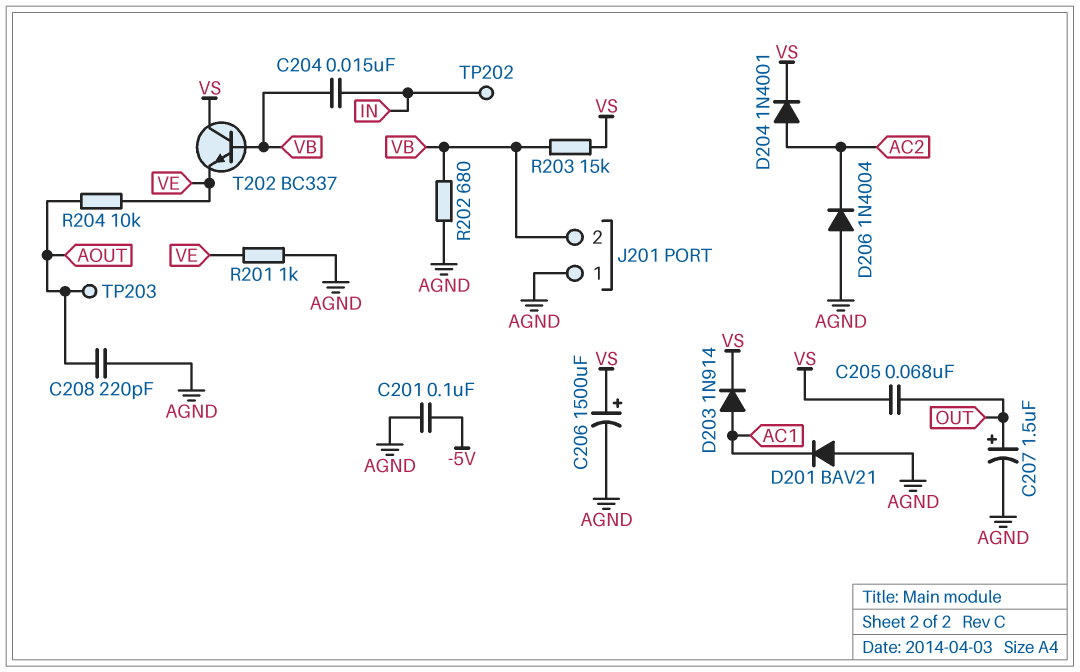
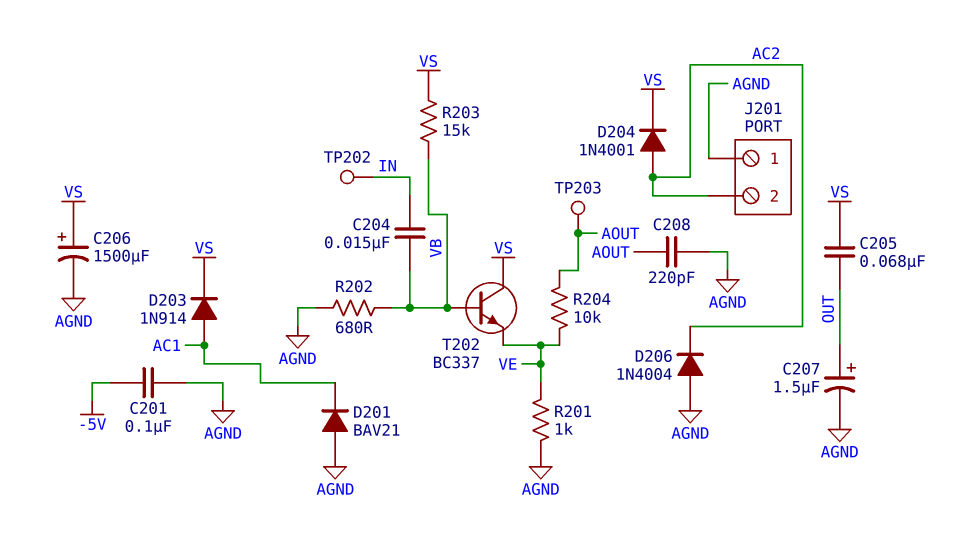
J201 pin 2: VB -> AC2

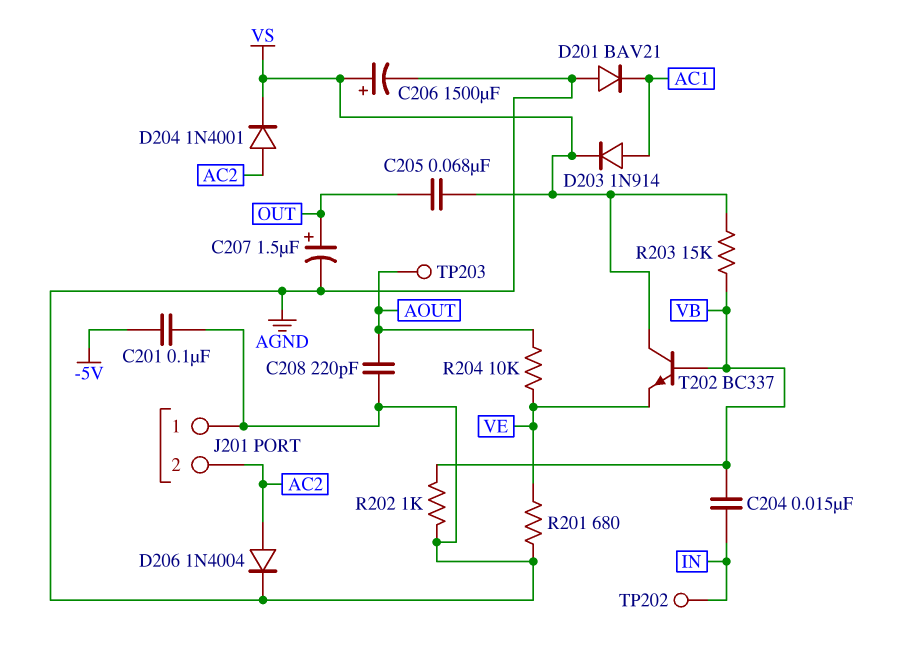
D206: diode 1N4004 (A AGND, K AC2) -> diode 1N4004 (A AC2, K AGND)
R201: 1k (AGND, VE) -> 680 (AGND, VE)
R202: 680 (AGND, VB) -> 1k (AGND, VB)

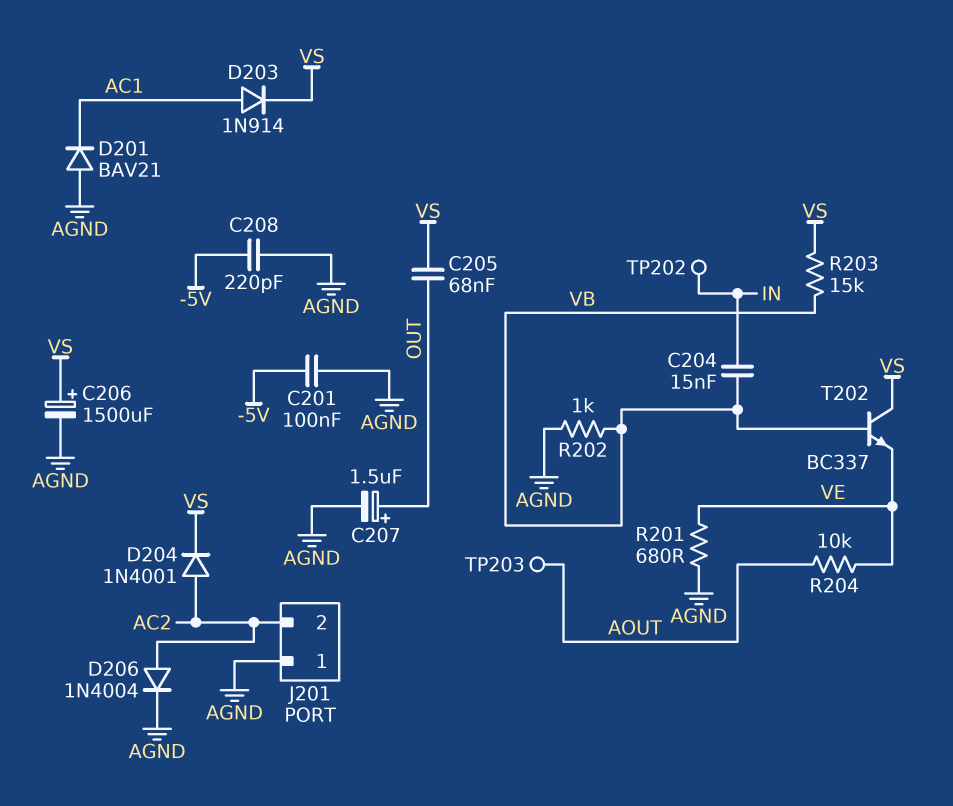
C208: 220pF (AGND, AOUT) -> 220pF (-5V, AGND)

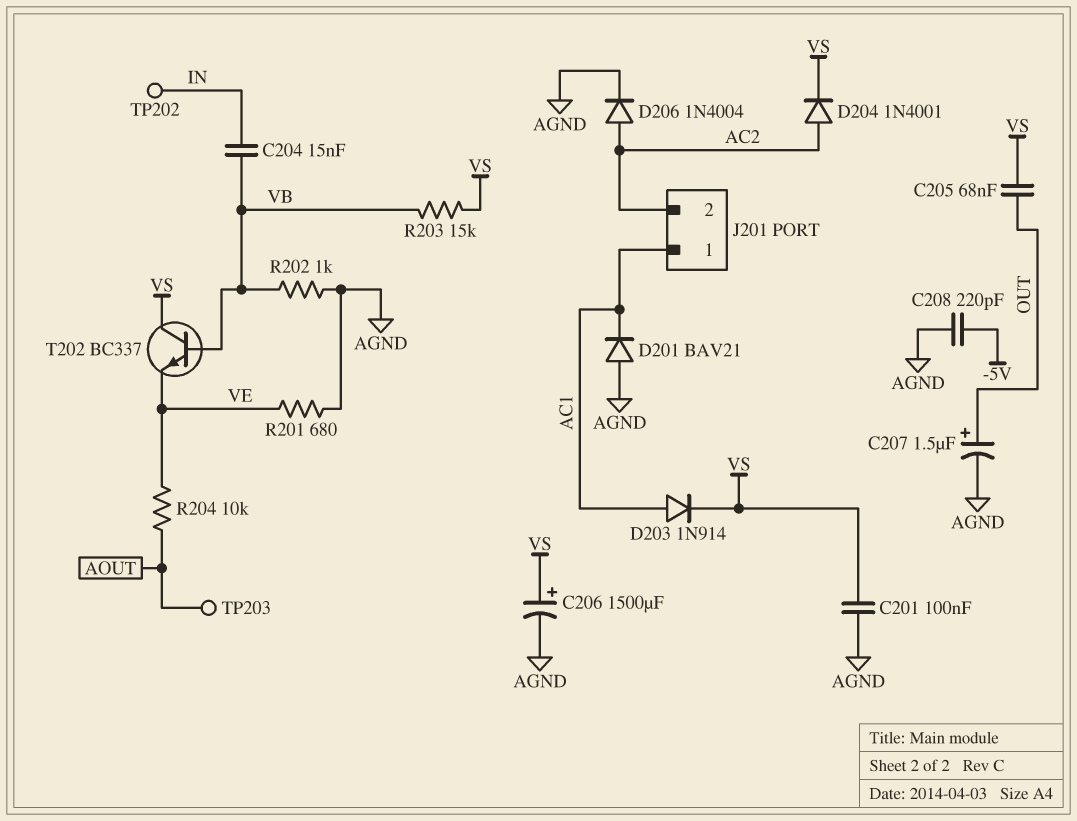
C201: 100nF (-5V, AGND) -> 100nF (AGND, VS)
J201 pin 1: AGND -> AC1

